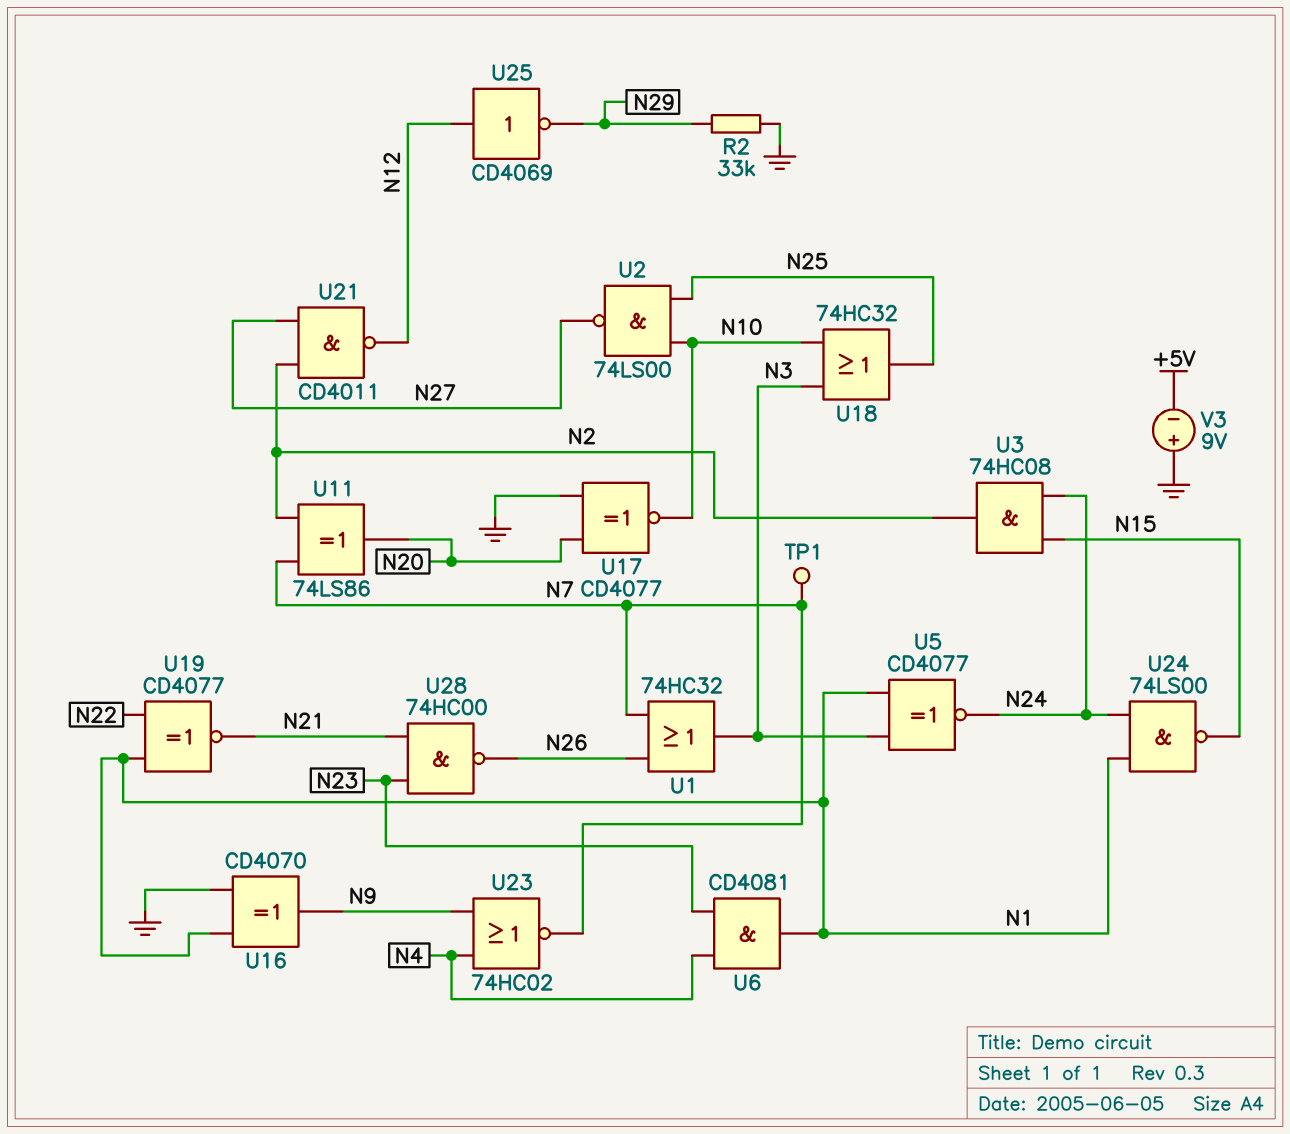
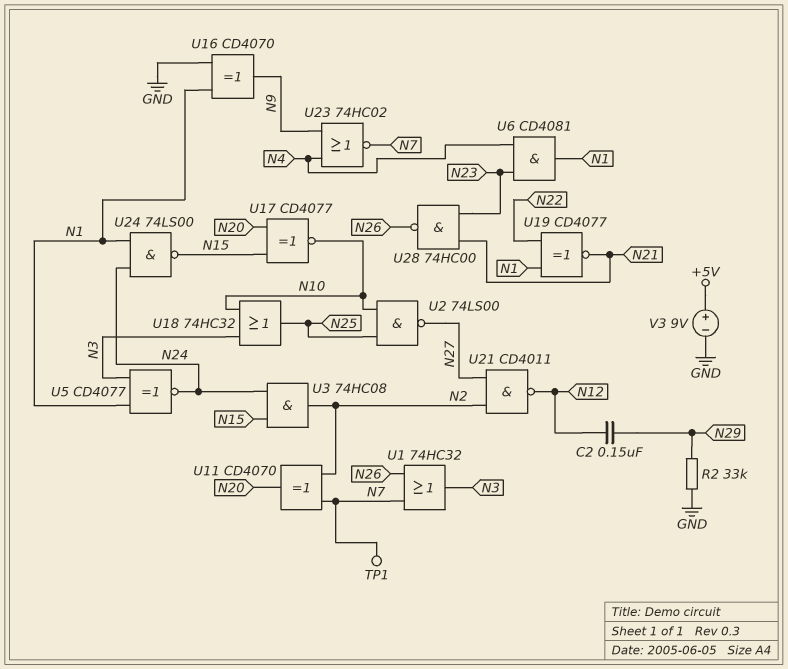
C2: none -> 150nF (N12, N29)
U11: XOR 74LS86 (in N2, in N7, out N20) -> XOR CD4070 (in N2, in N7, out N20)
U17: XNOR CD4077 (in GND, in N20, out N10) -> XNOR CD4077 (in N15, in N20, out N10)
U25: NOT CD4069 (in N12, out N29) -> none
V3: 9V (plus GND, minus +5V) -> 9V (plus +5V, minus GND)

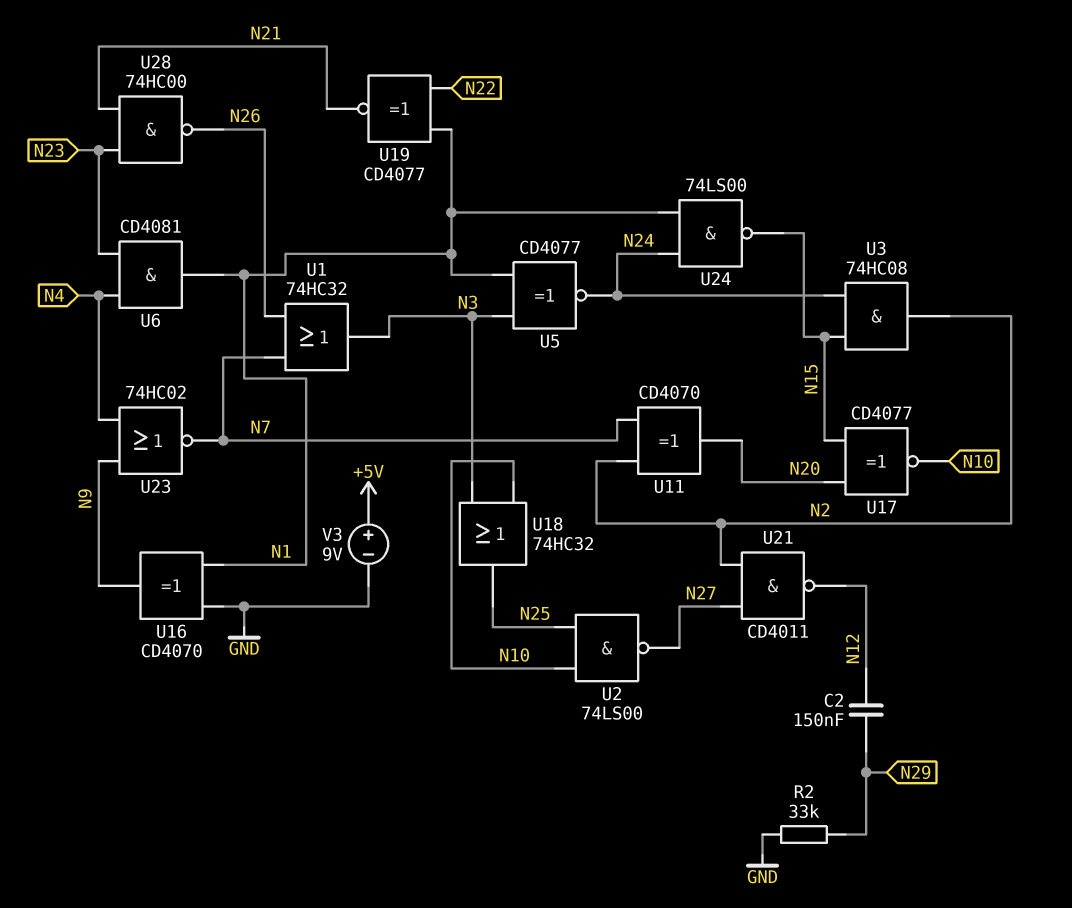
TP1: test point (N7) -> none

